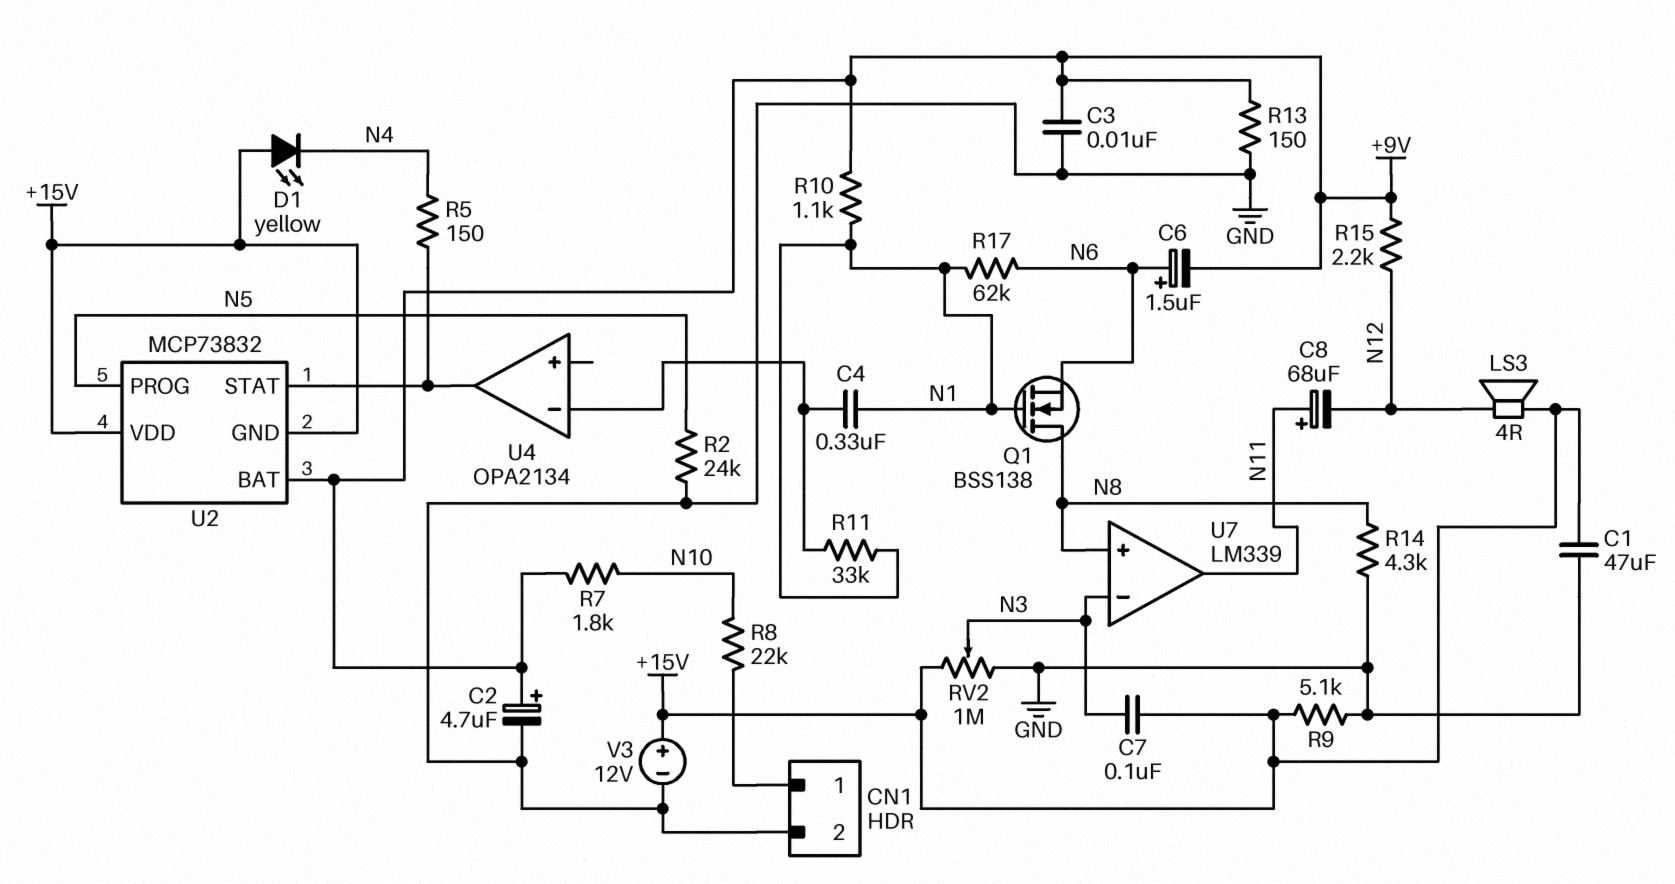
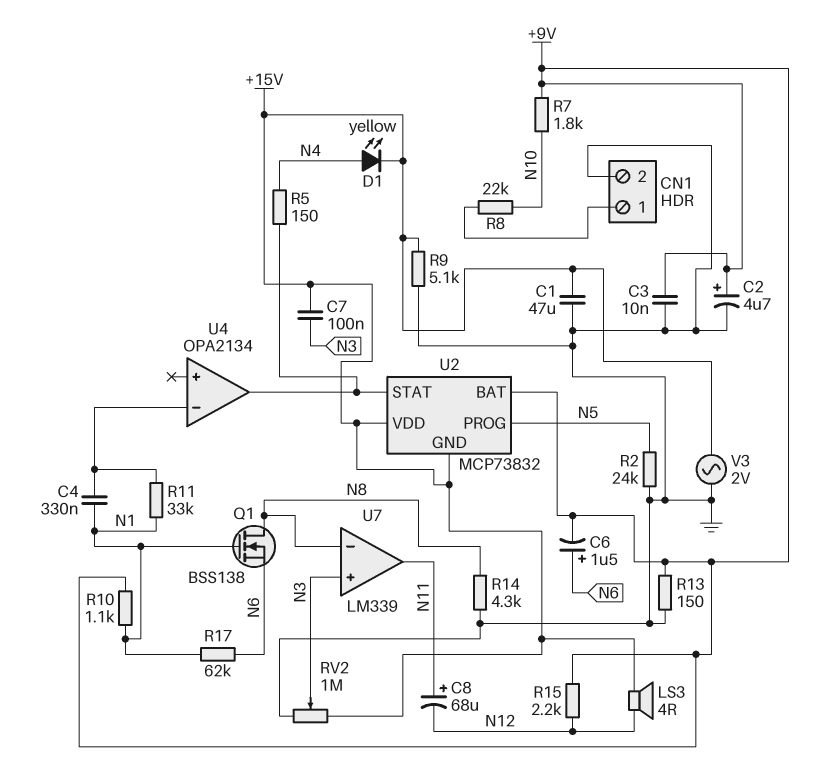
D1: LED yellow (A +15V, K N4) -> LED yellow (A N4, K +15V)
U7 pin in+: N8 -> N3
U7 pin in-: N3 -> N8
V3: 12V (plus +15V, minus GND) -> AC 2V (+15V, GND)

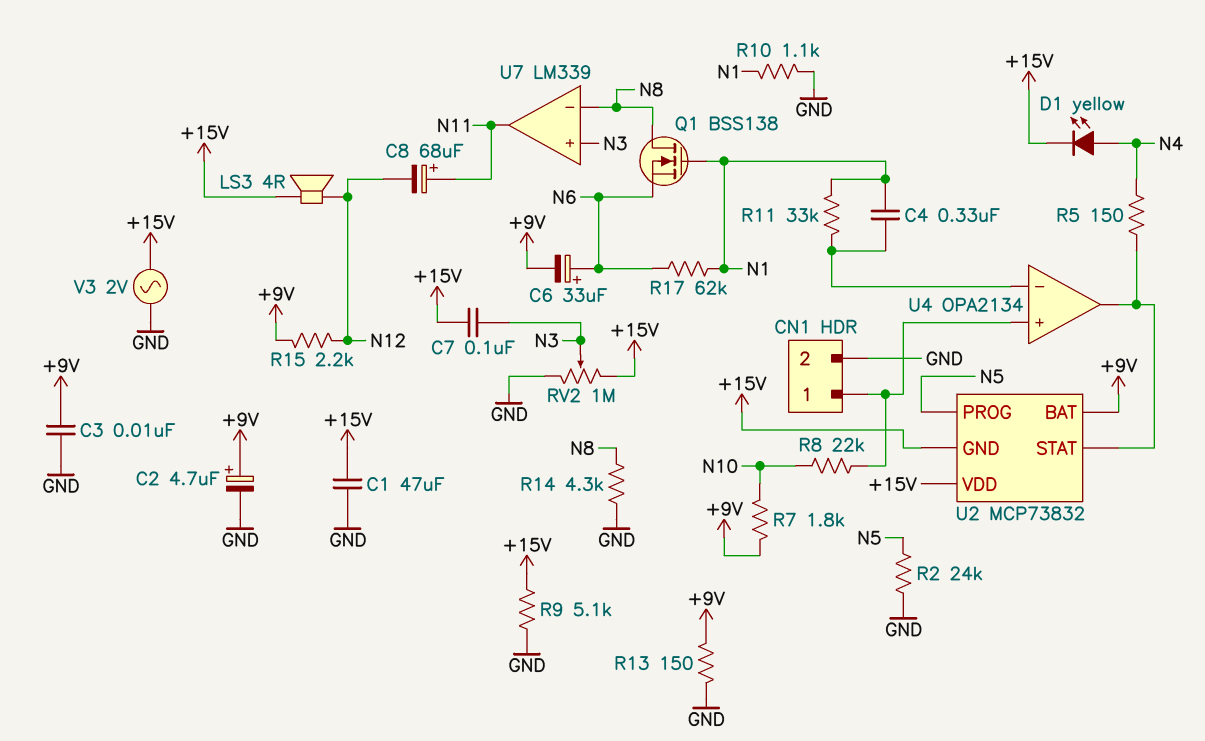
C6: 1.5uF (plus N6, minus +9V) -> 33uF (plus N6, minus +9V)
R10: 1.1k (+9V, N1) -> 1.1k (GND, N1)
U4 pin in+: none -> CN1/1

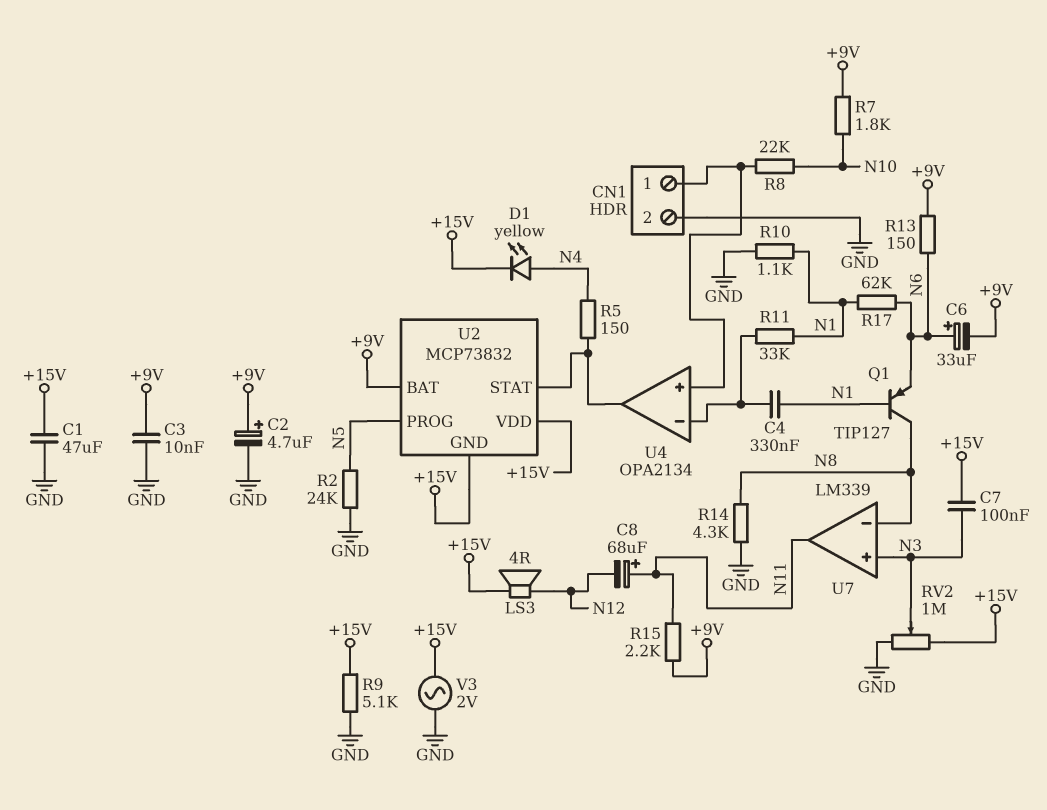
Q1: NMOS BSS138 (G N1, D N8, S N6) -> PNP TIP127 (B N1, C N8, E N6)
R13: 150 (+9V, GND) -> 150 (+9V, N6)
R15: 2.2k (+9V, N12) -> 2.2k (+9V, N11)

